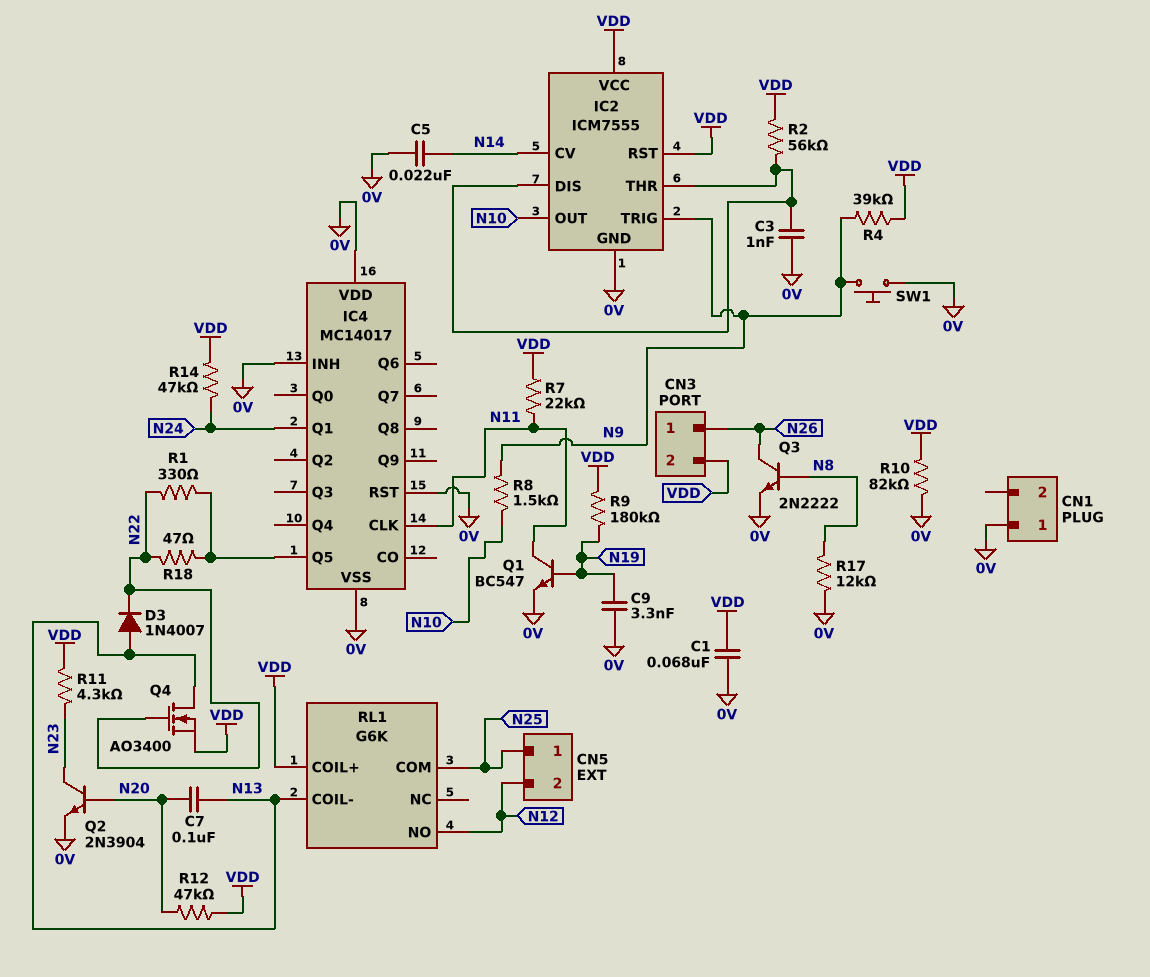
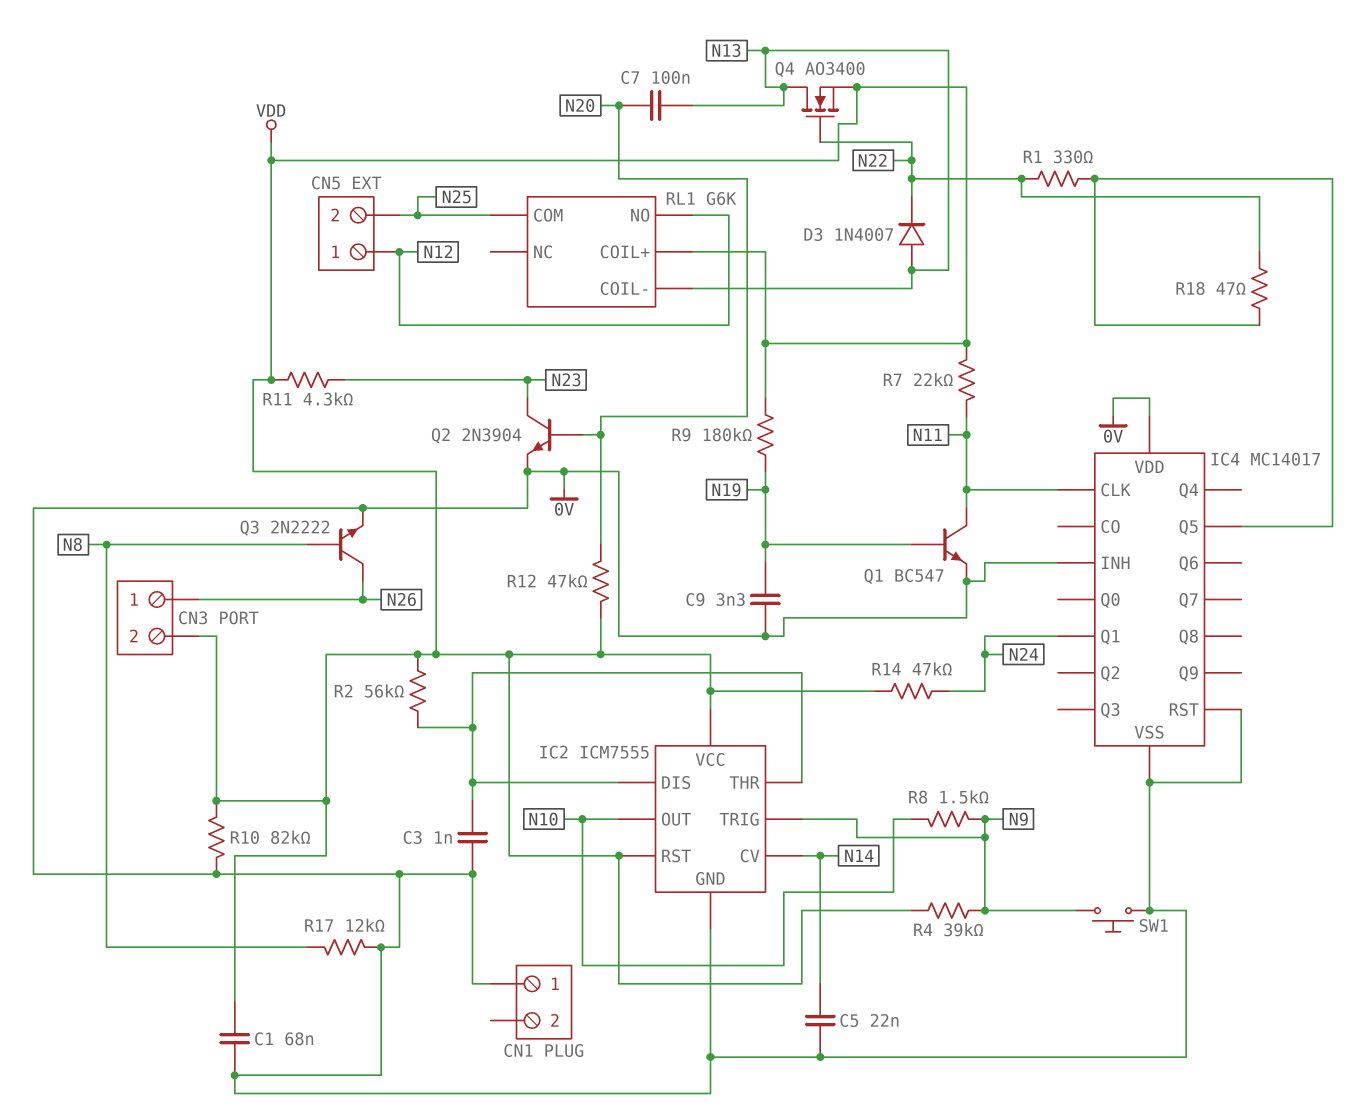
CN5 pin 1: N25 -> N12
CN5 pin 2: N12 -> N25

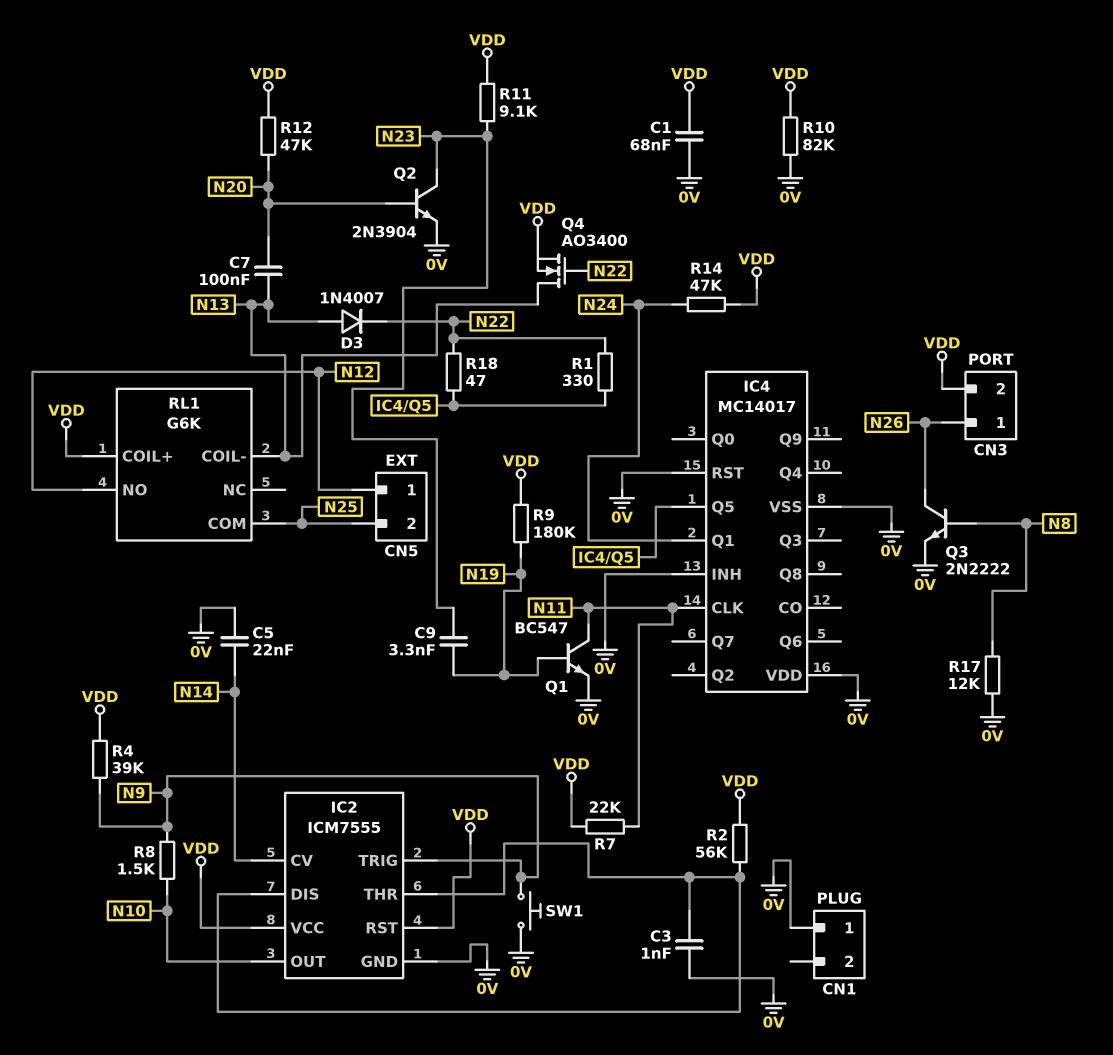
C9: 3.3nF (0V, N19) -> 3.3nF (N19, N23)
R11: 4.3k (N23, VDD) -> 9.1k (N23, VDD)

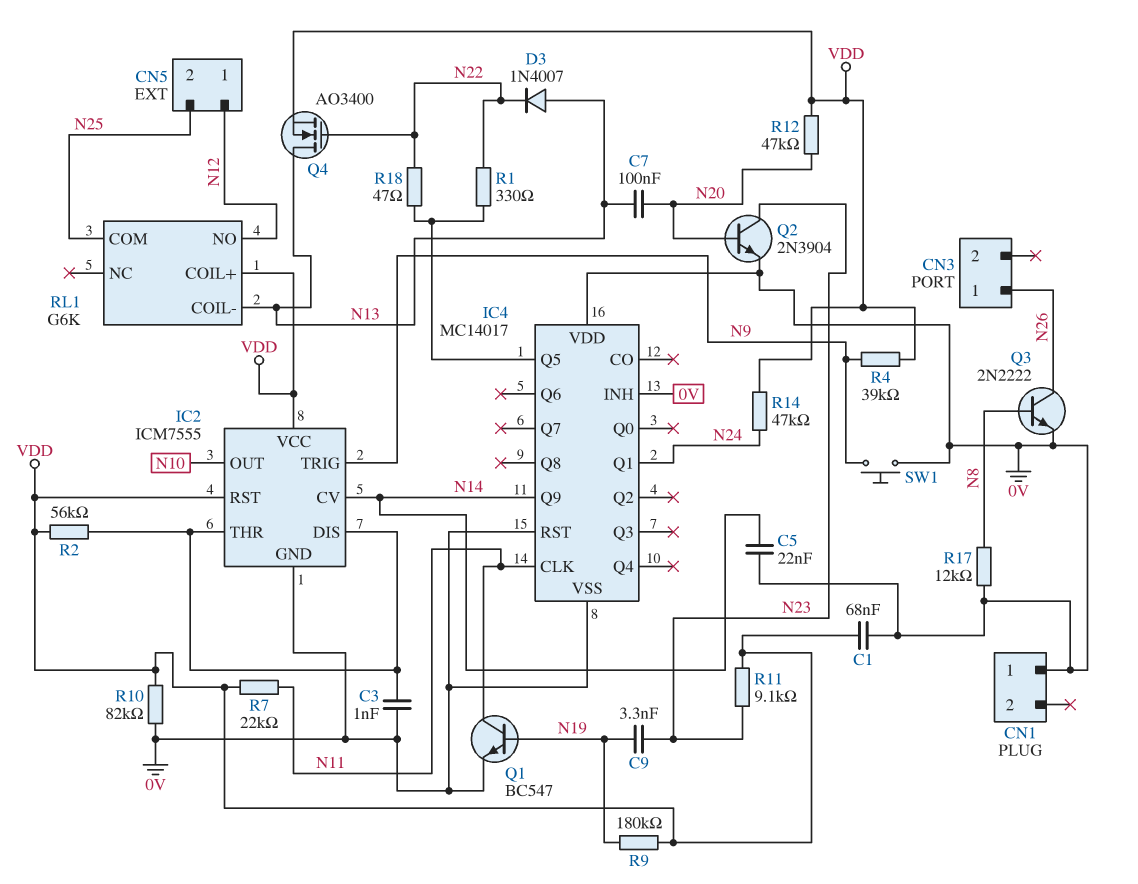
CN3 pin 2: VDD -> none
IC4 pin Q9: none -> N14
R8: 1.5k (N9, N10) -> none

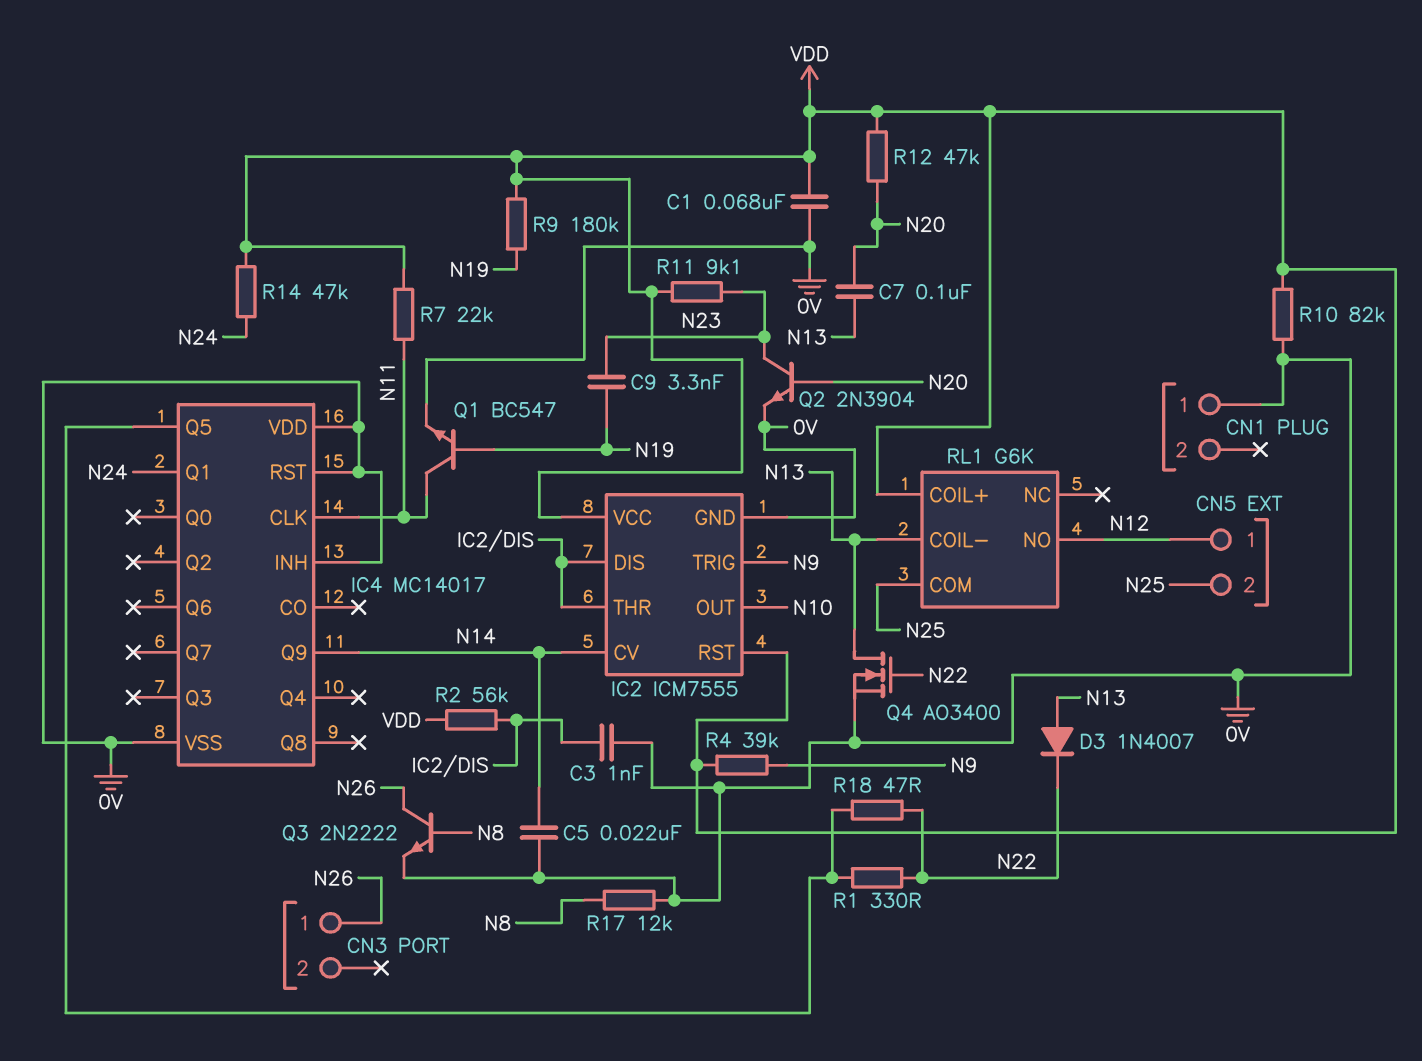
Q4: NMOS AO3400 (G N22, D N13, S VDD) -> NMOS AO3400 (G N22, D N13, S 0V)
SW1: button (0V, N9) -> none

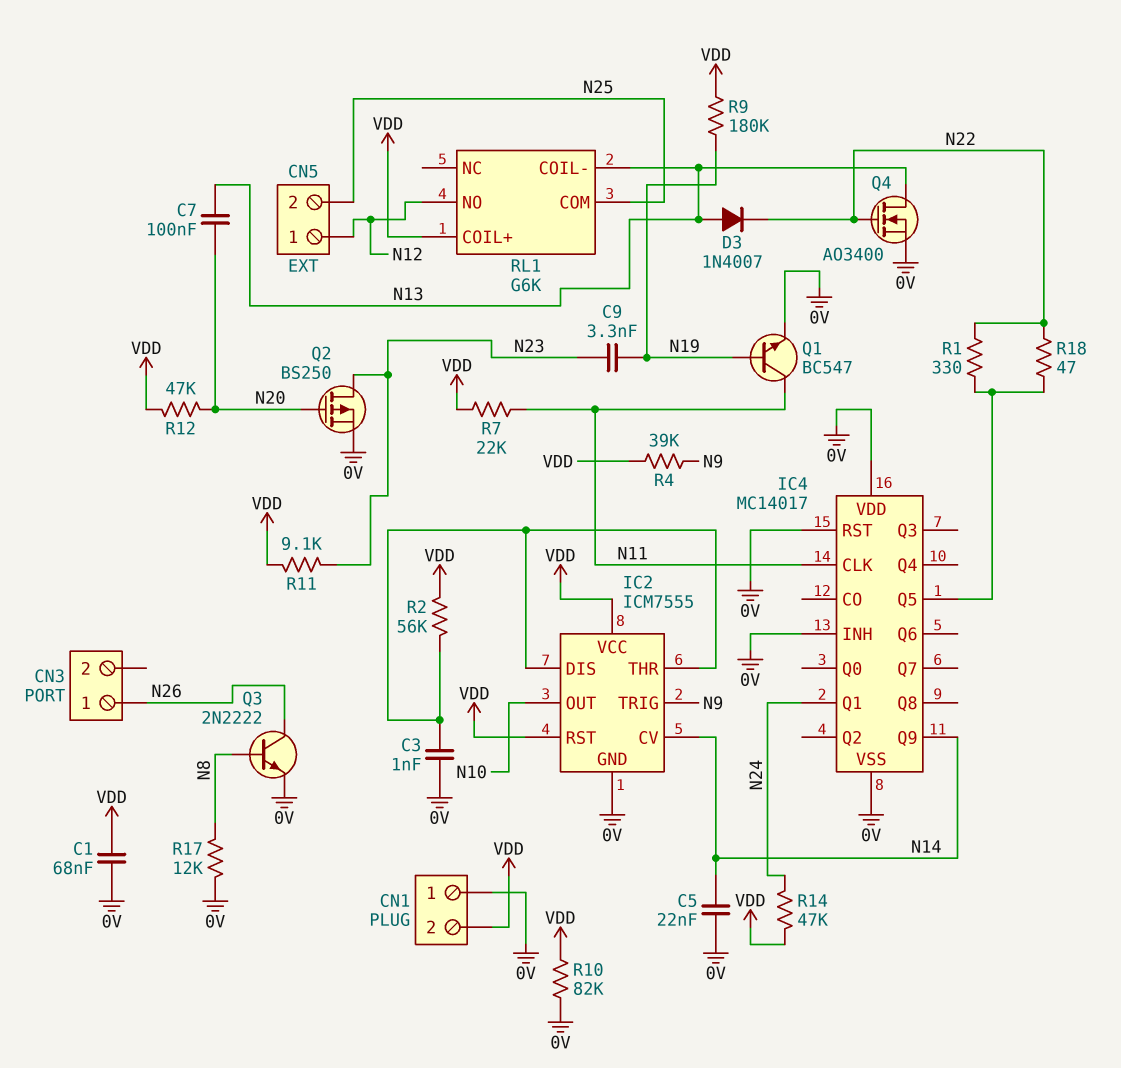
CN1 pin 2: none -> VDD
Q2: NPN 2N3904 (B N20, C N23, E 0V) -> PMOS BS250 (G N20, D N23, S 0V)

